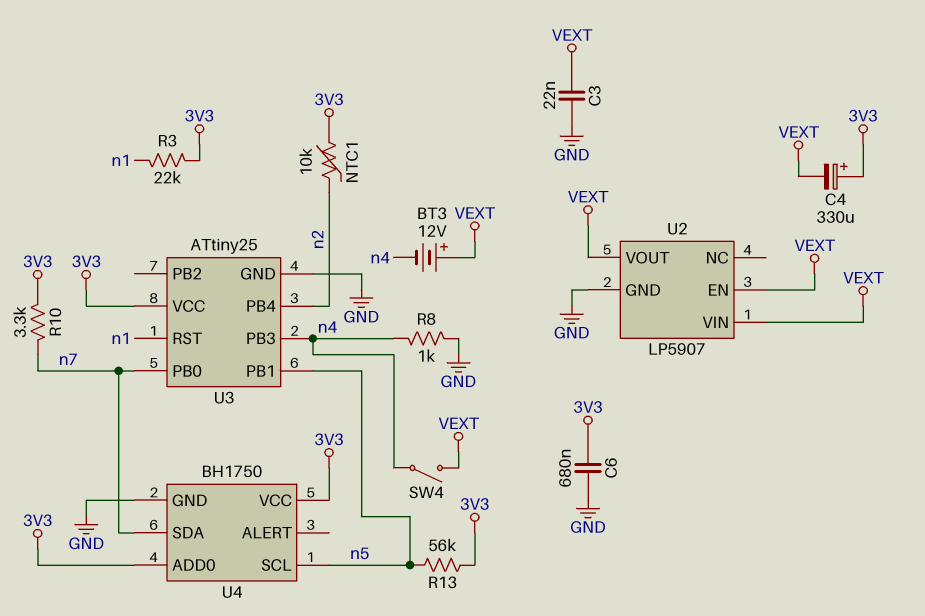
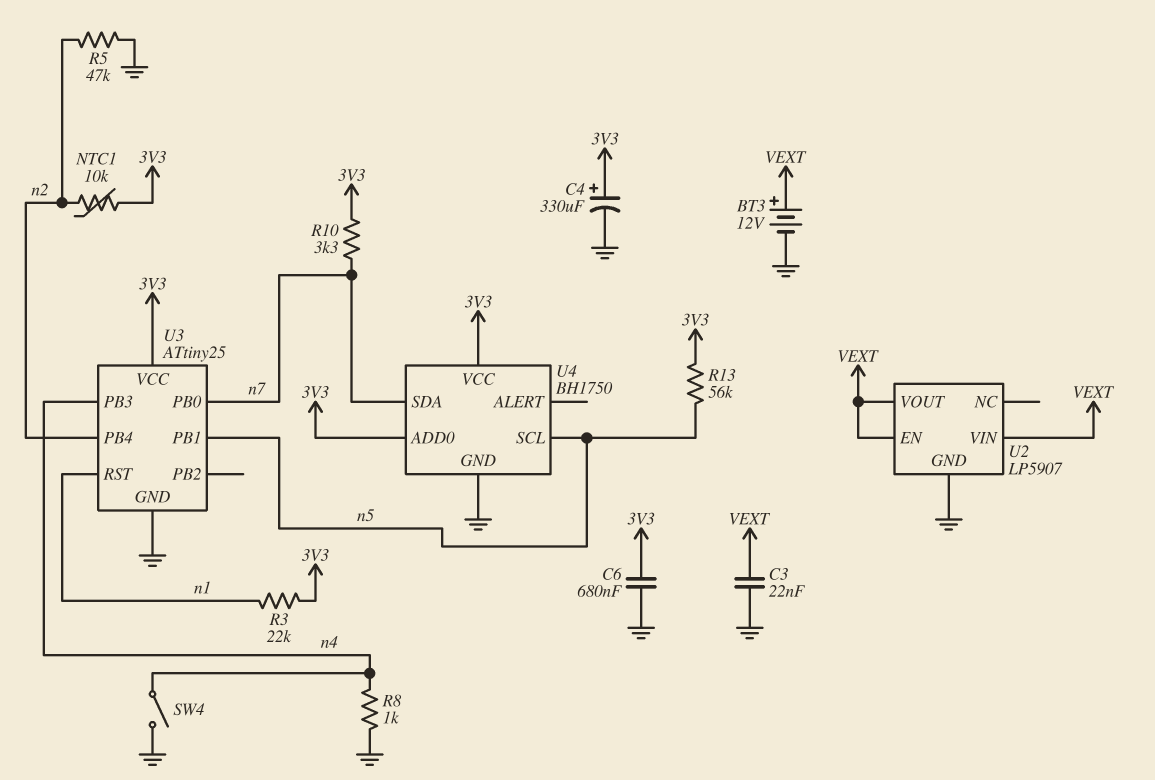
BT3: 12V (plus VEXT, minus n4) -> 12V (plus VEXT, minus GND)
C4: 330uF (plus 3V3, minus VEXT) -> 330uF (plus 3V3, minus GND)
R5: none -> 47k (GND, n2)
SW4: switch (VEXT, n4) -> switch (GND, n4)

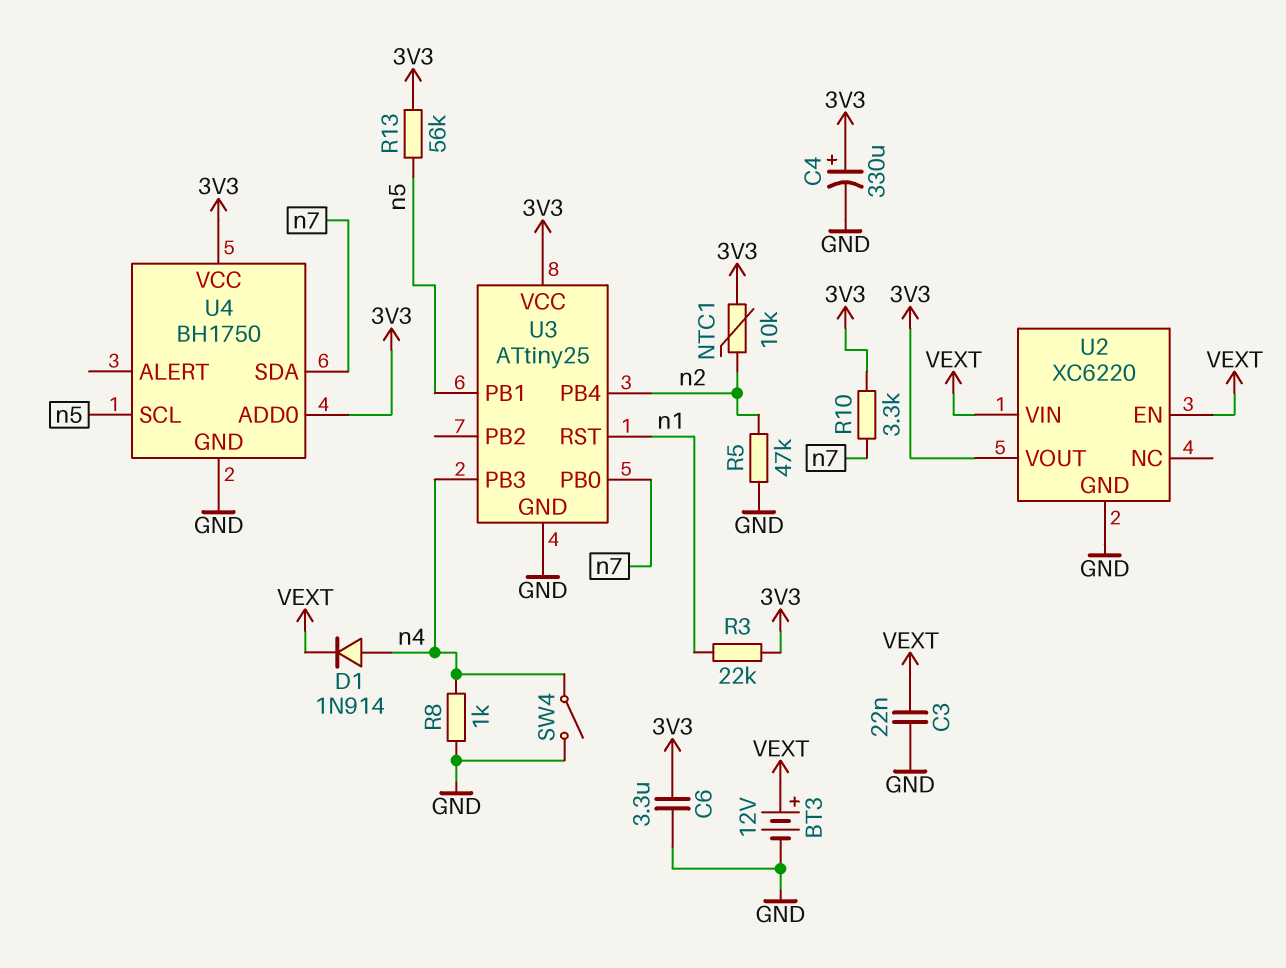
C6: 680nF (3V3, GND) -> 3.3uF (3V3, GND)
D1: none -> diode 1N914 (A n4, K VEXT)
U2: LP5907 -> XC6220
U2 pin VOUT: VEXT -> 3V3

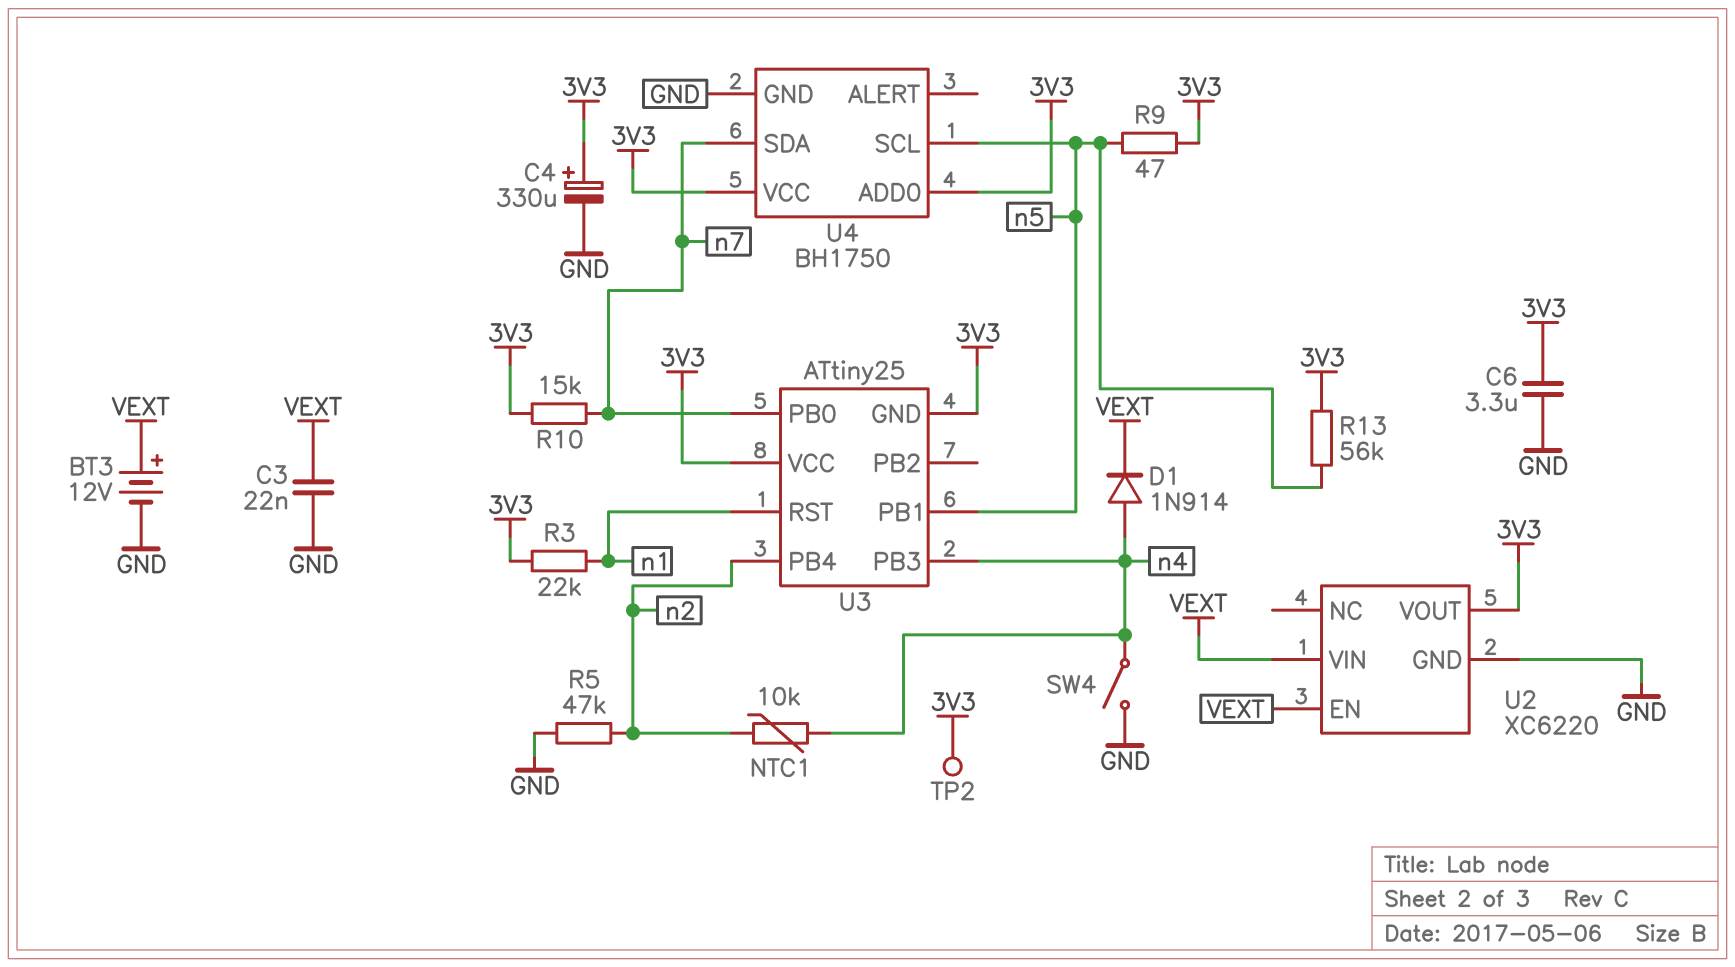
NTC1: 10k (3V3, n2) -> 10k (n2, n4)
R8: 1k (GND, n4) -> none
R9: none -> 47 (3V3, n5)
R10: 3.3k (3V3, n7) -> 15k (3V3, n7)
TP2: none -> test point (3V3)
U3 pin GND: GND -> 3V3

